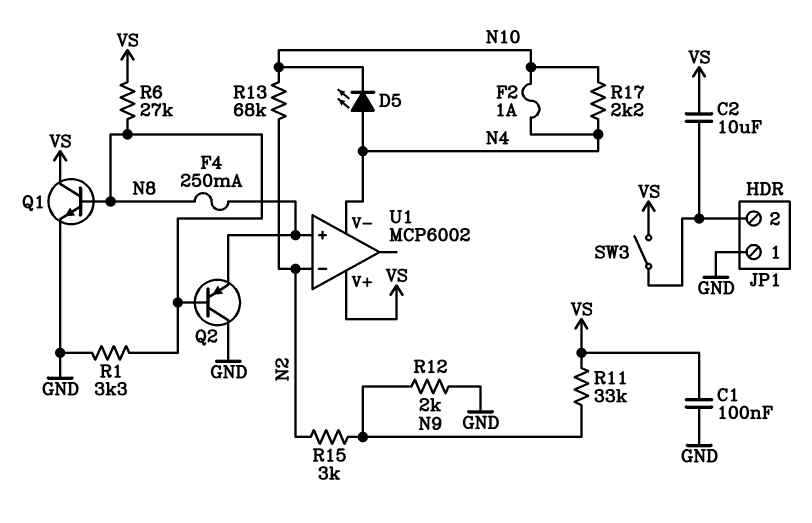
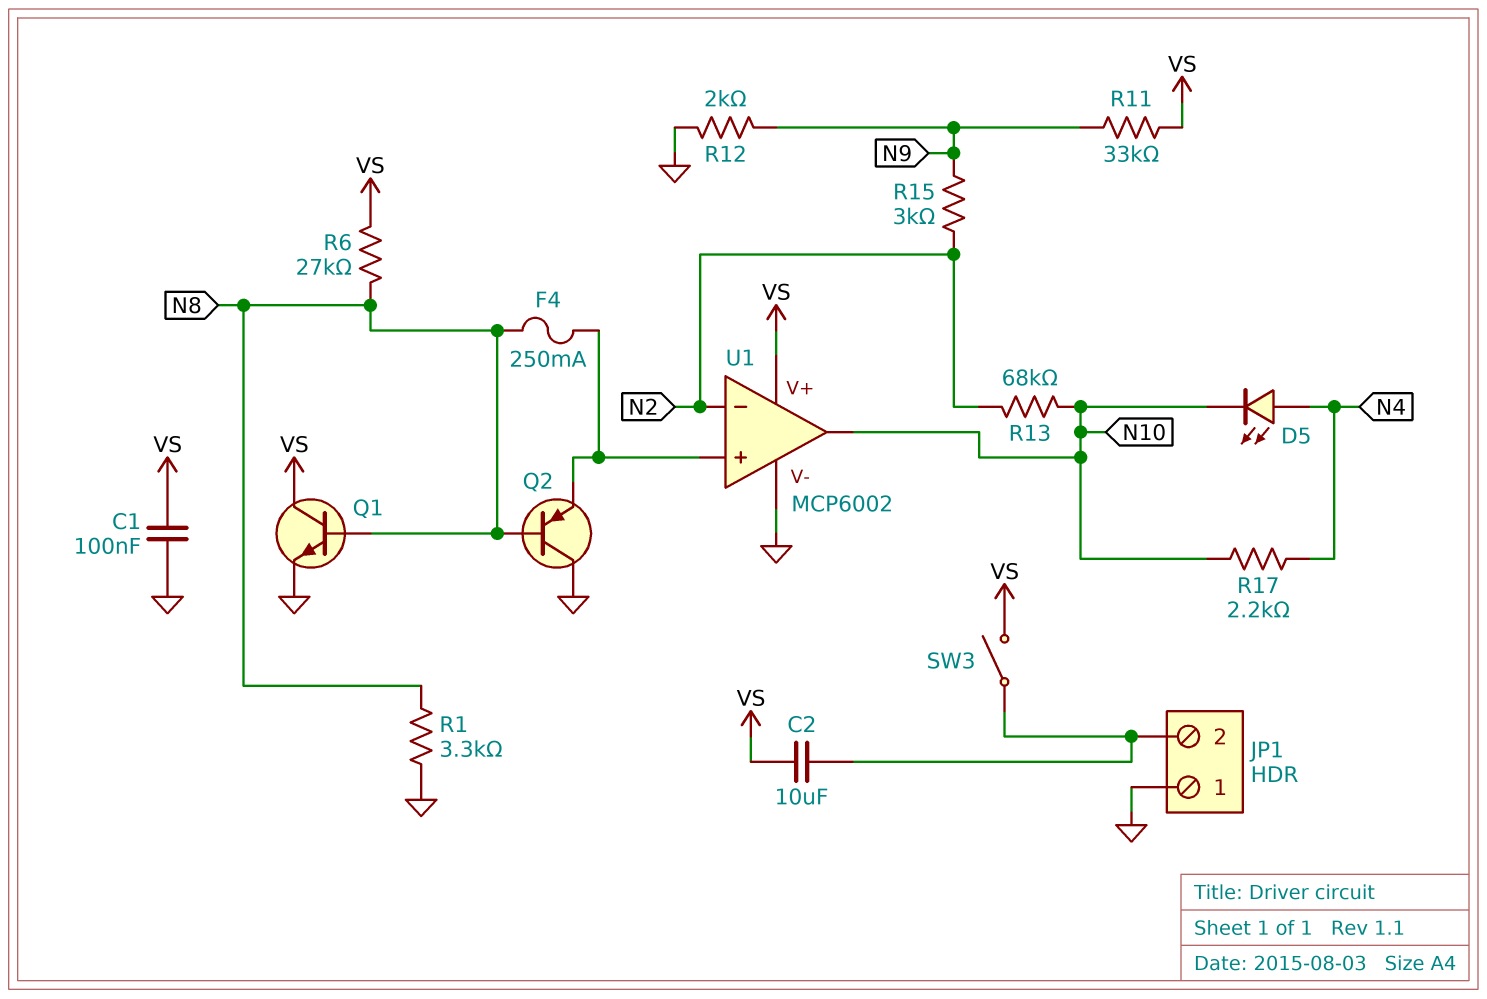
F2: 1A (N4, N10) -> none
U1 pin V-: N4 -> GND
U1 pin out: none -> N10

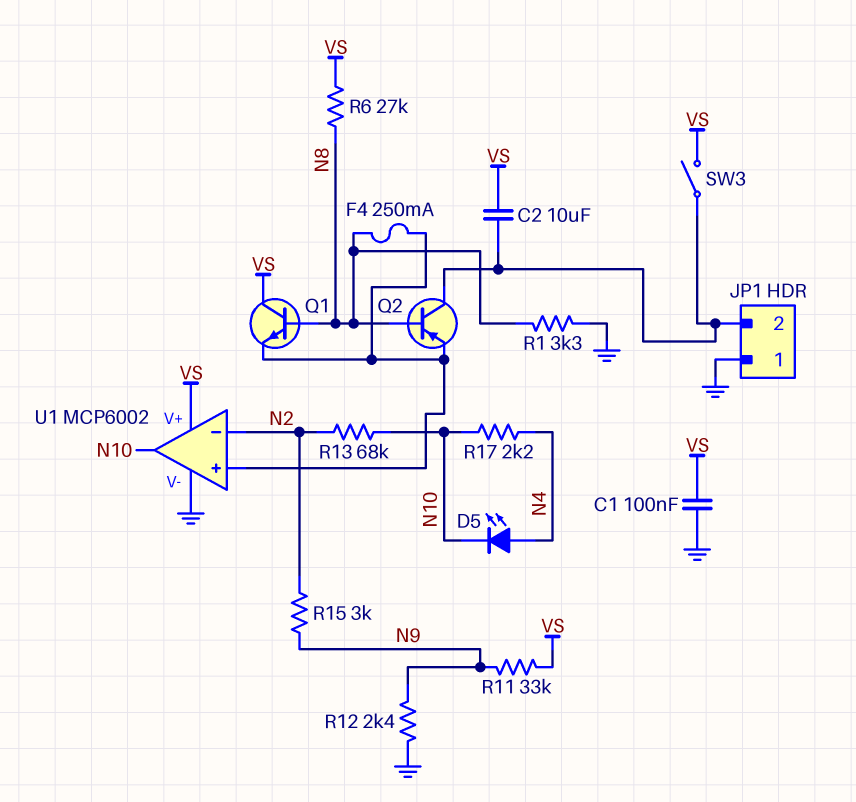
Q1: NPN (B N8, C VS, E GND) -> NPN (B N8, C VS, E U1/in+)
Q2: PNP (B N8, C GND, E U1/in+) -> PNP (B N8, C JP1/2, E U1/in+)
R12: 2k (GND, N9) -> 2.4k (GND, N9)

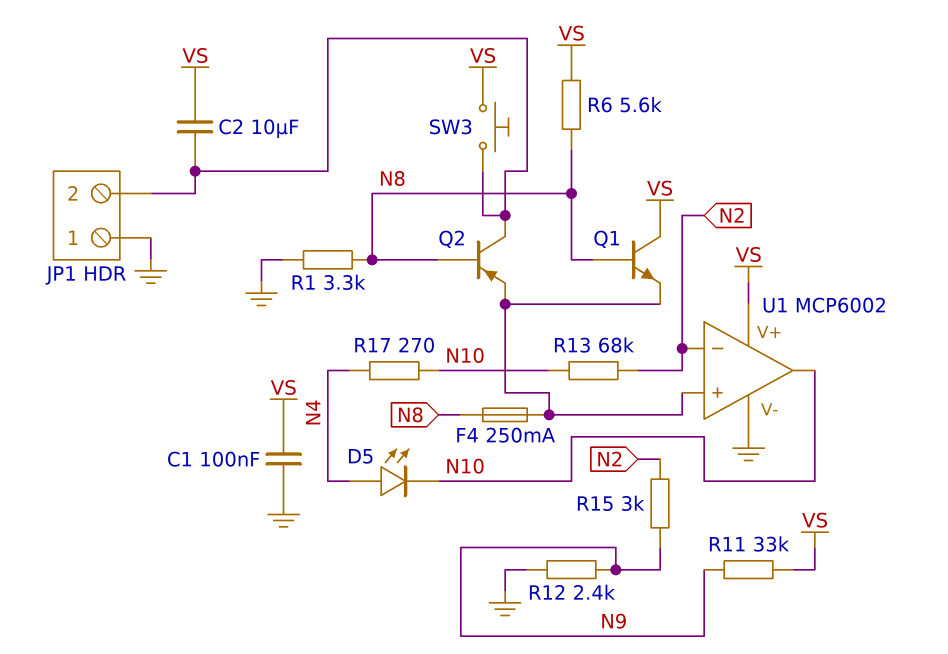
R6: 27k (N8, VS) -> 5.6k (N8, VS)
R17: 2.2k (N4, N10) -> 270 (N4, N10)
SW3: switch (JP1/2, VS) -> button (JP1/2, VS)

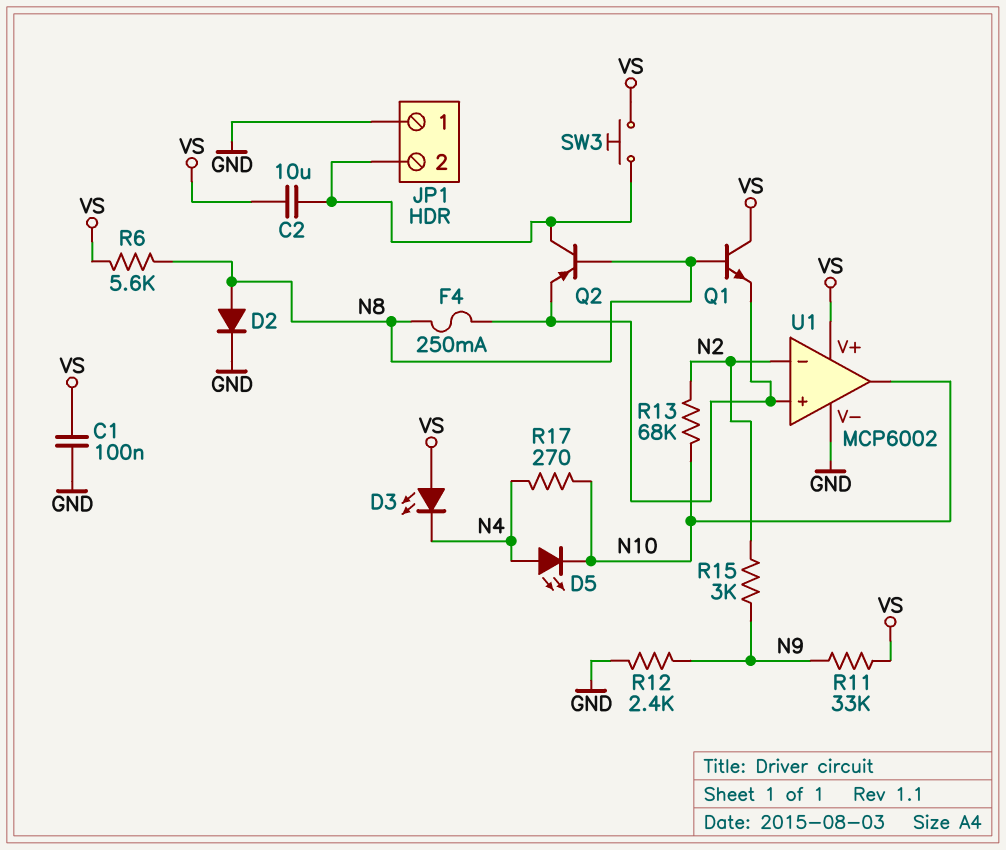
D2: none -> diode (A N8, K GND)
D3: none -> LED (A VS, K N4)
R1: 3.3k (GND, N8) -> none

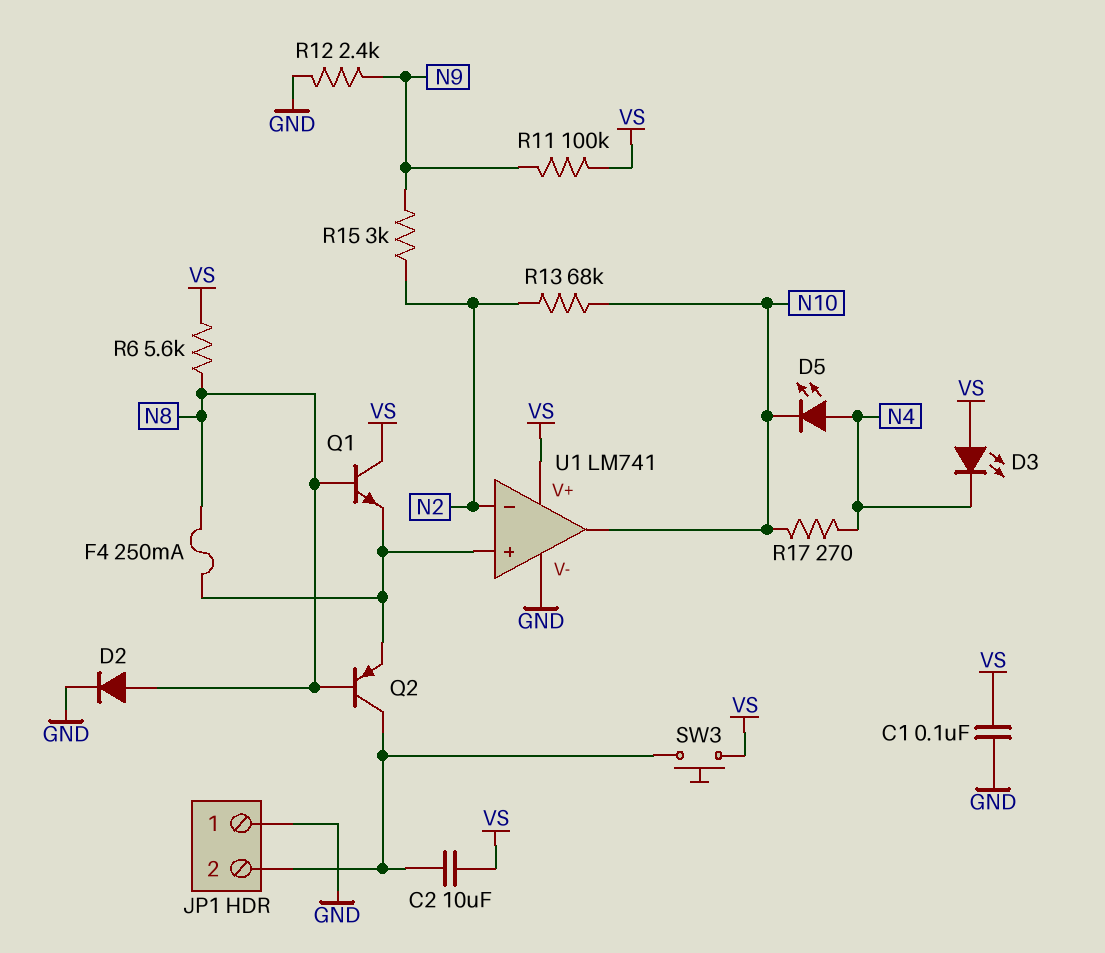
R11: 33k (N9, VS) -> 100k (N9, VS)
U1: MCP6002 -> LM741

